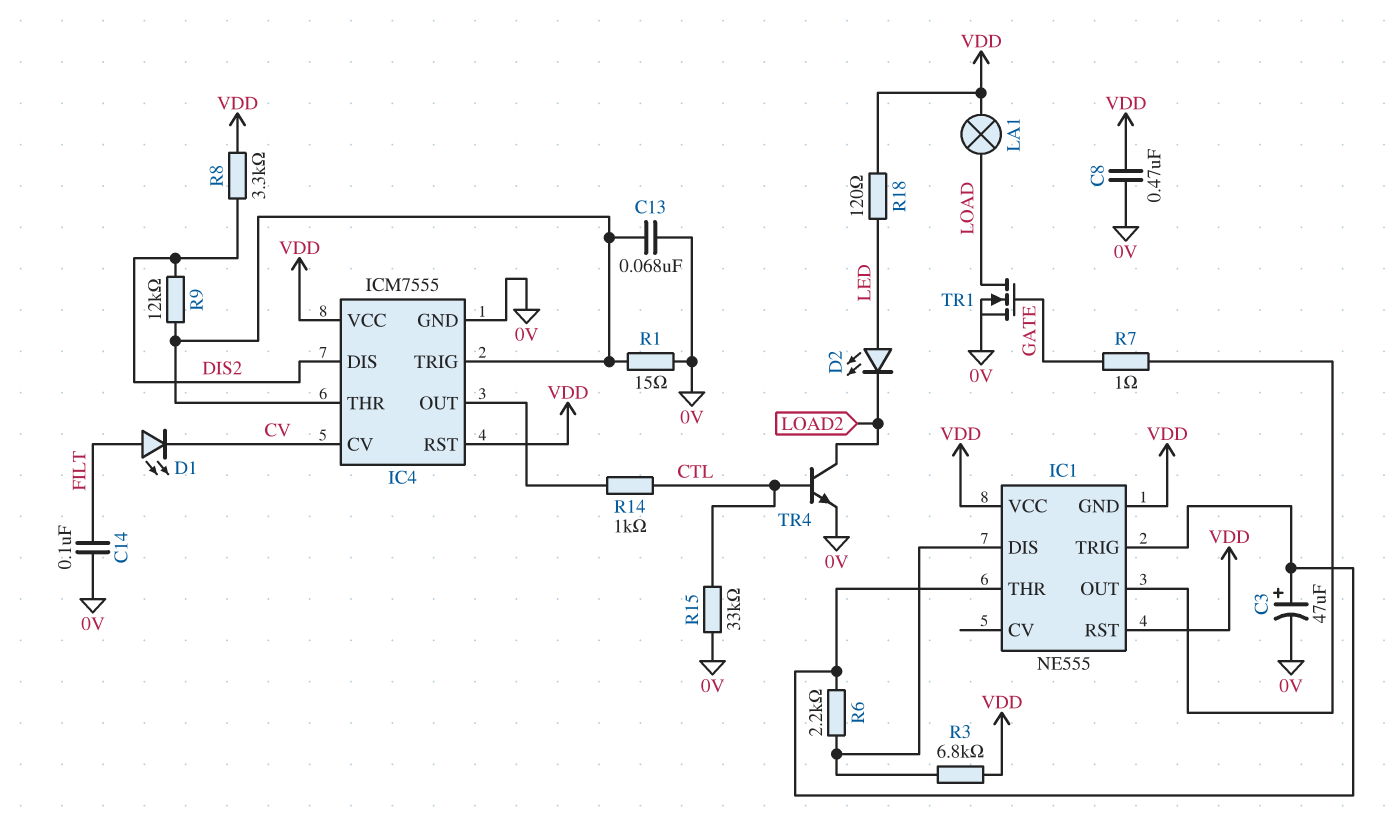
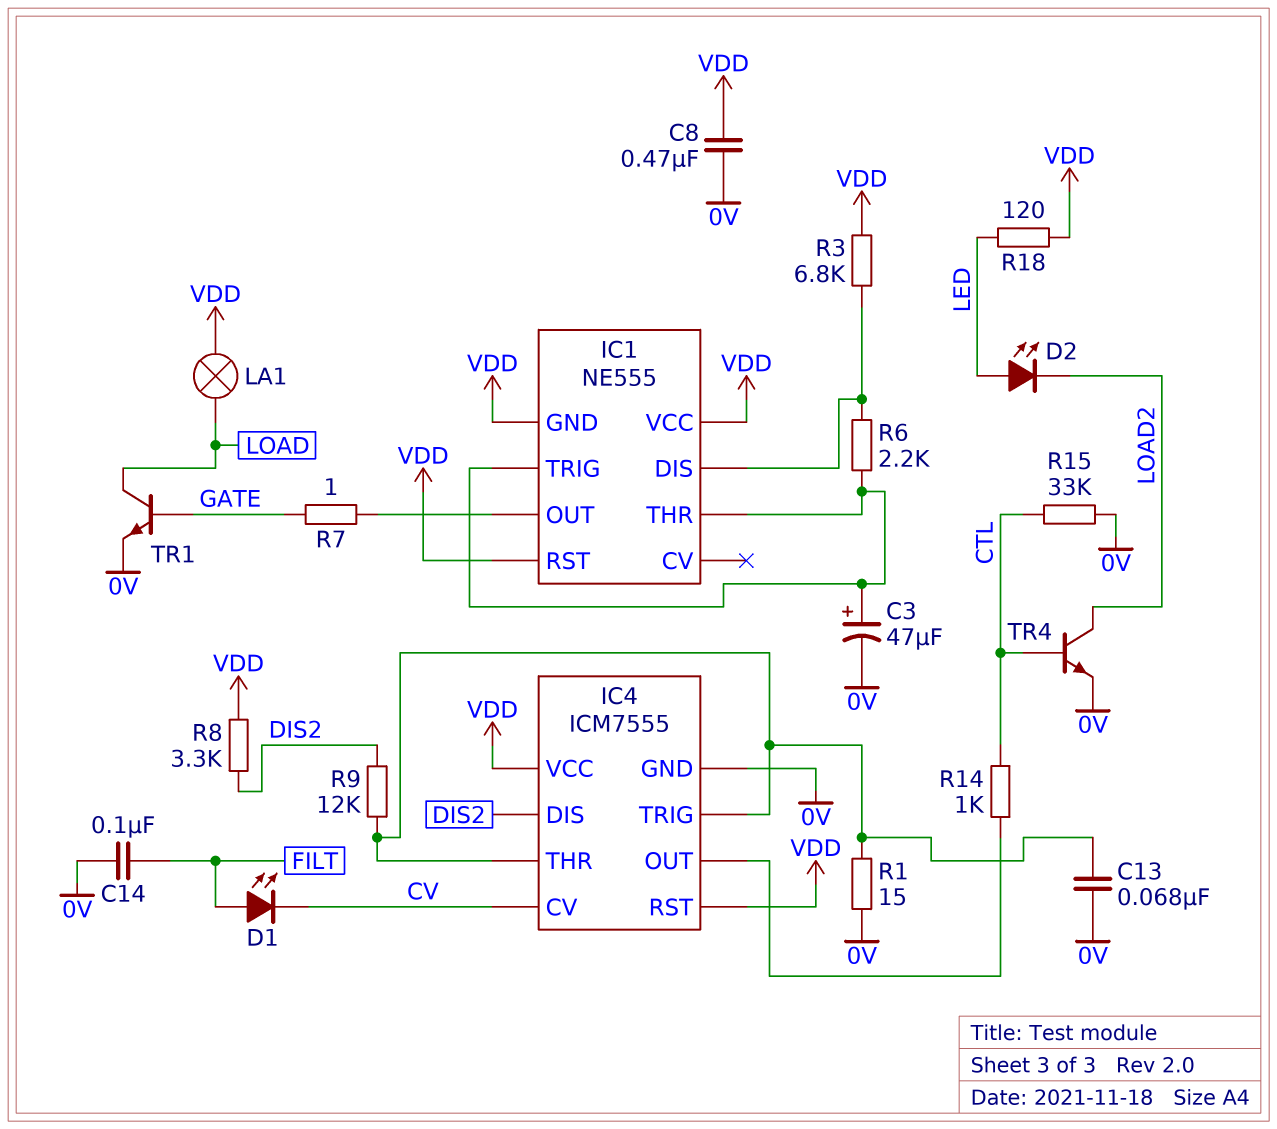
TR1: NMOS (G GATE, D LOAD, S 0V) -> NPN (B GATE, C LOAD, E 0V)

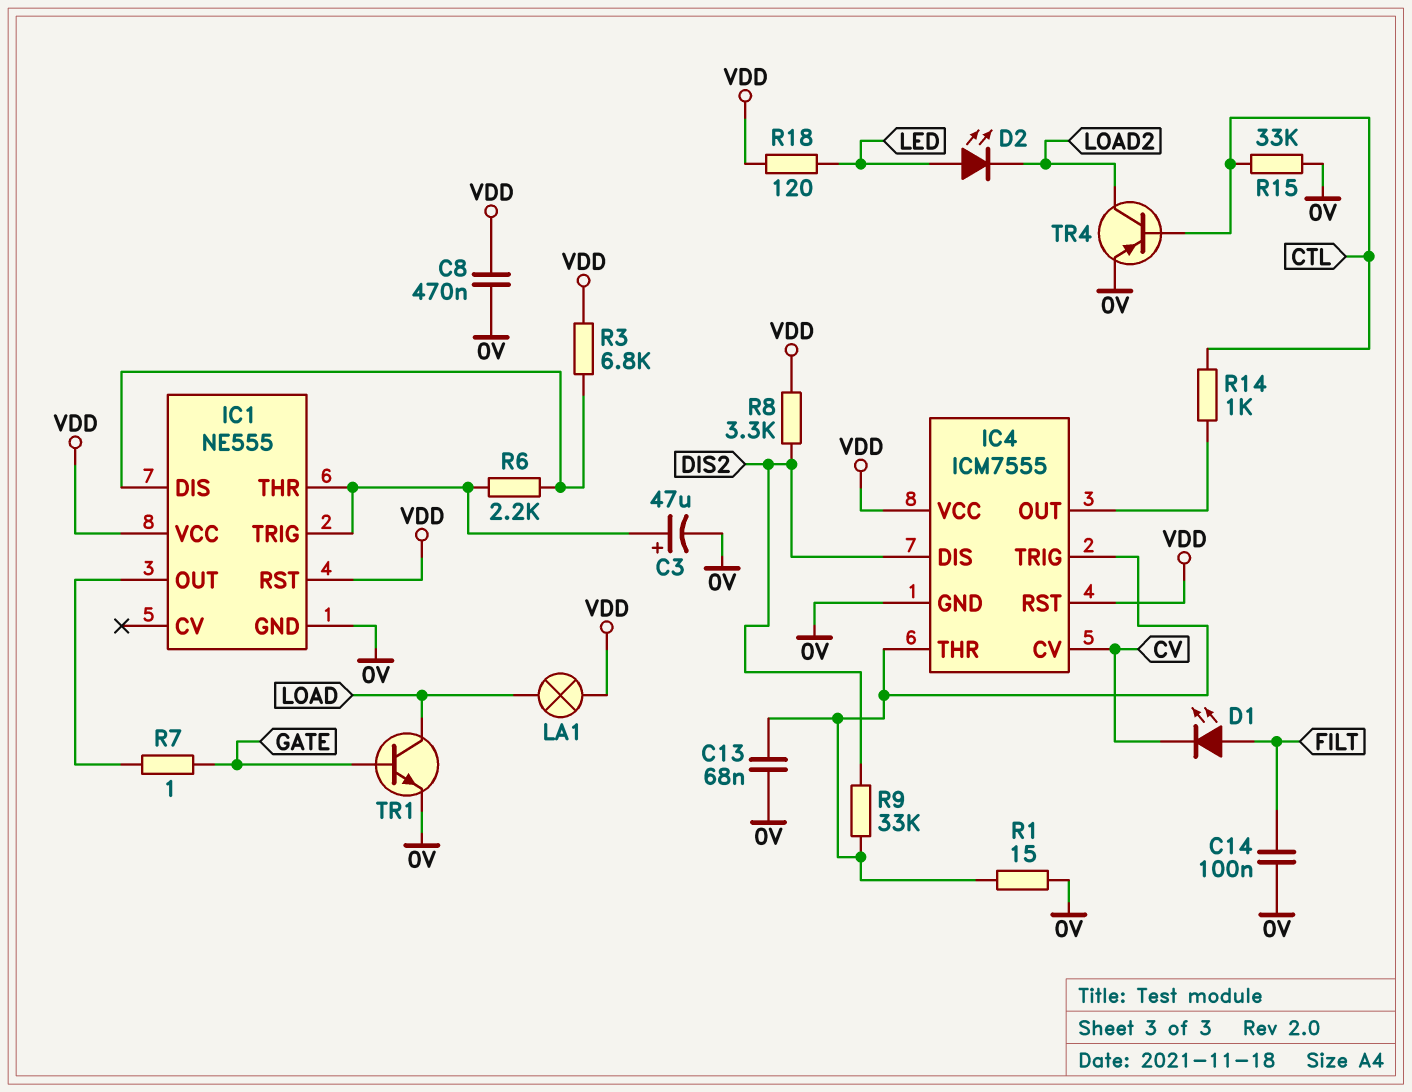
IC1 pin GND: VDD -> 0V
R9: 12k (DIS2, IC4/THR) -> 33k (DIS2, IC4/THR)
TR4: NPN (B CTL, C LOAD2, E 0V) -> PNP (B CTL, C LOAD2, E 0V)

